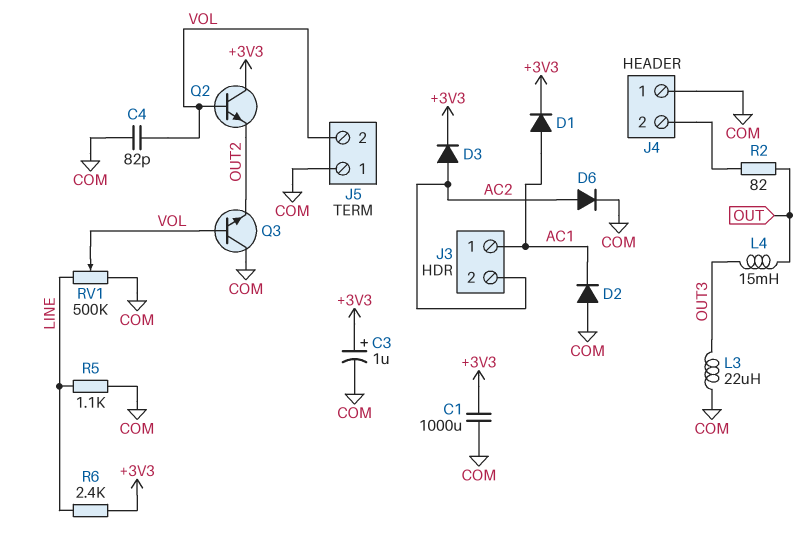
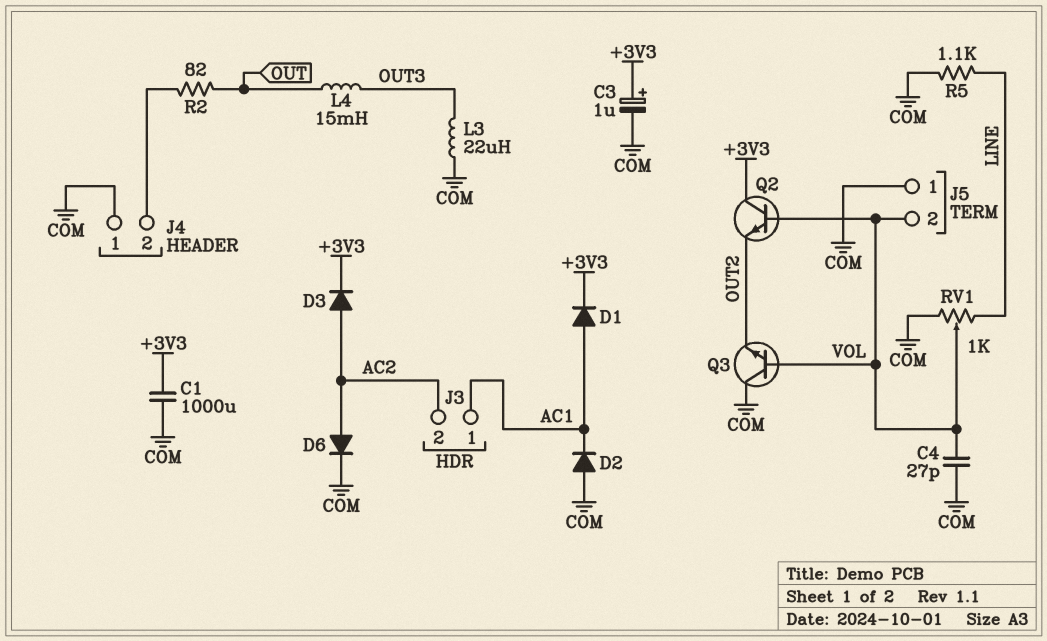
C4: 82pF (COM, VOL) -> 27pF (COM, VOL)
R6: 2.4k (+3V3, LINE) -> none
RV1: 500k (COM, LINE, wiper VOL) -> 1k (COM, LINE, wiper VOL)

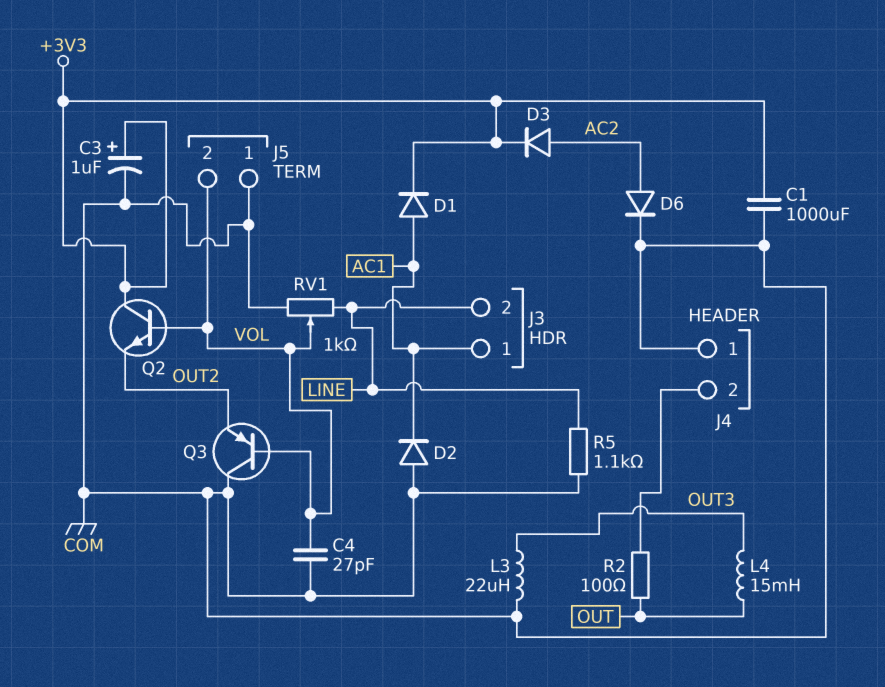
J3 pin 2: AC2 -> LINE
Q3: NPN (B VOL, C COM, E OUT2) -> PNP (B VOL, C COM, E OUT2)
R2: 82 (J4/2, OUT) -> 100 (J4/2, OUT)

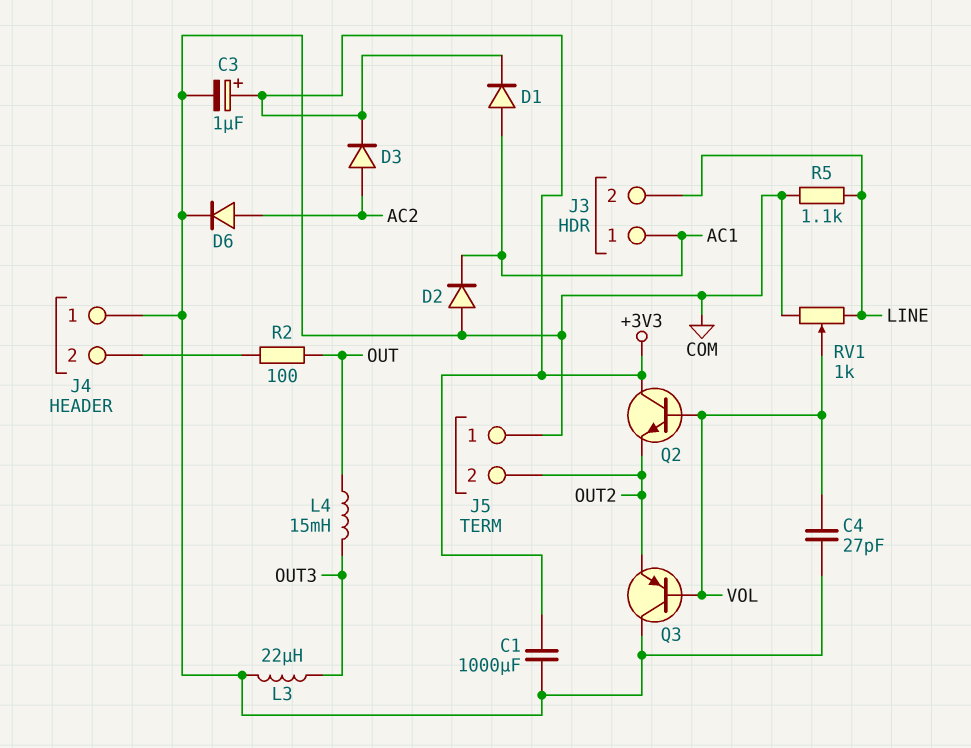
J5 pin 2: VOL -> OUT2

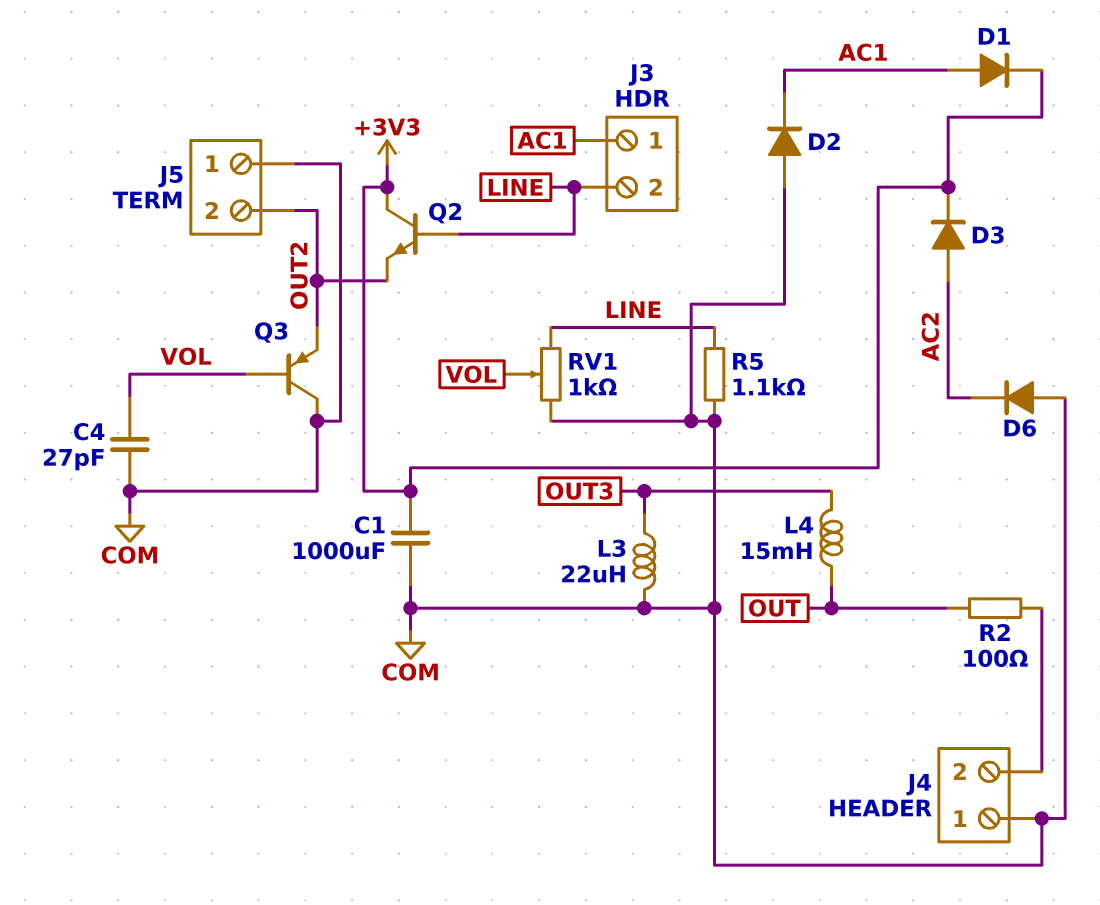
C3: 1uF (plus +3V3, minus COM) -> none
D6: diode (A AC2, K COM) -> diode (A COM, K AC2)
Q2: NPN (B VOL, C +3V3, E OUT2) -> NPN (B LINE, C +3V3, E OUT2)

